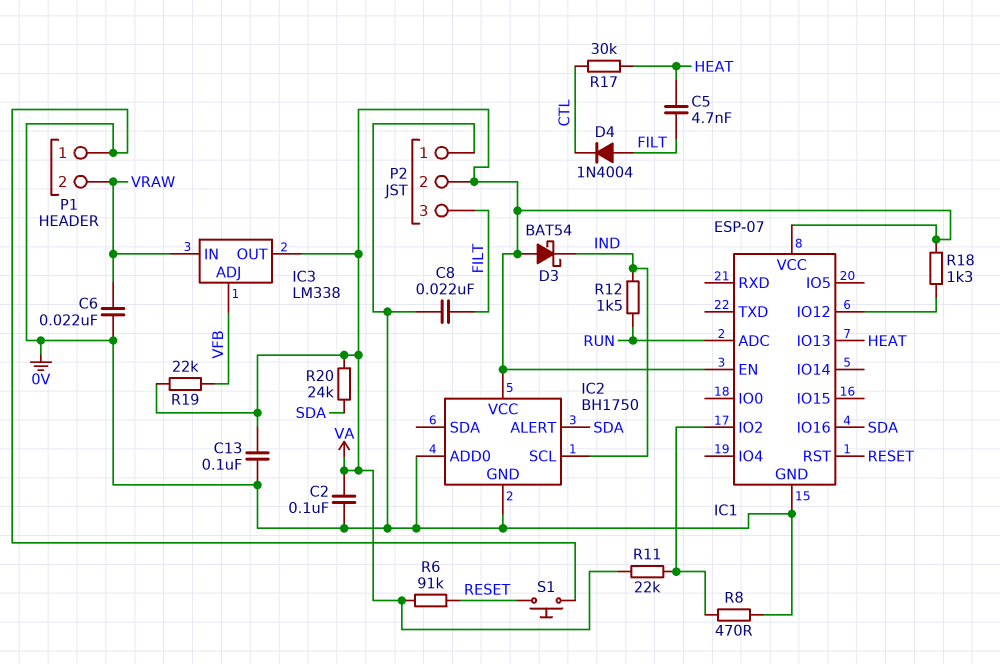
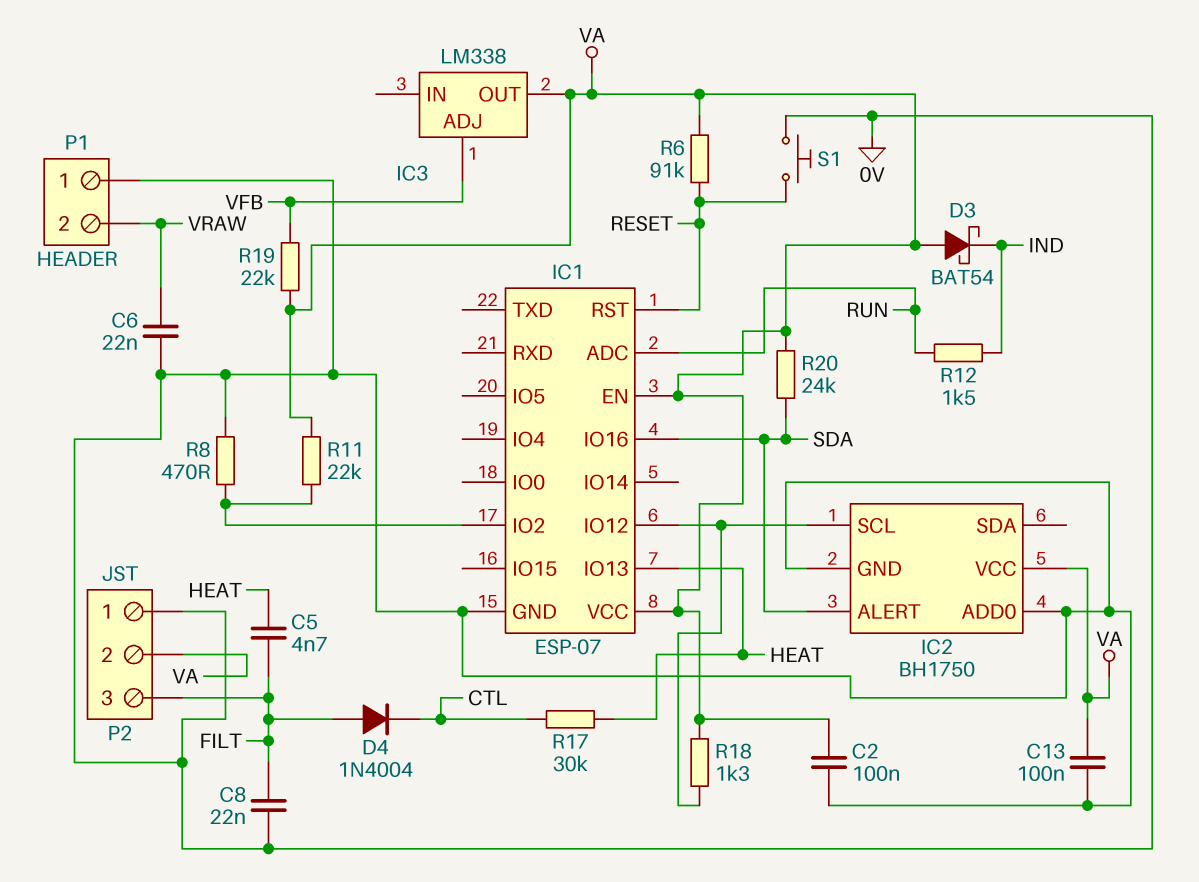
IC2 pin SCL: IND -> IC1/IO12
IC3 pin IN: VRAW -> none

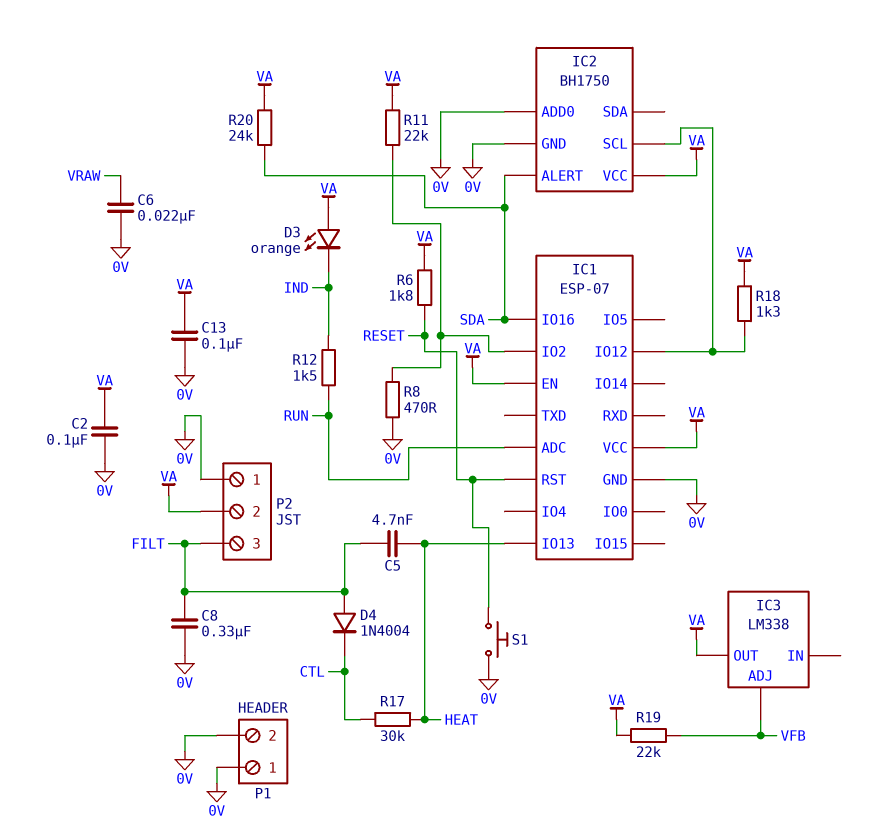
C8: 22nF (0V, FILT) -> 330nF (0V, FILT)
D3: schottky BAT54 (A VA, K IND) -> LED orange (A VA, K IND)
P1 pin 2: VRAW -> 0V
R6: 91k (RESET, VA) -> 1.8k (RESET, VA)

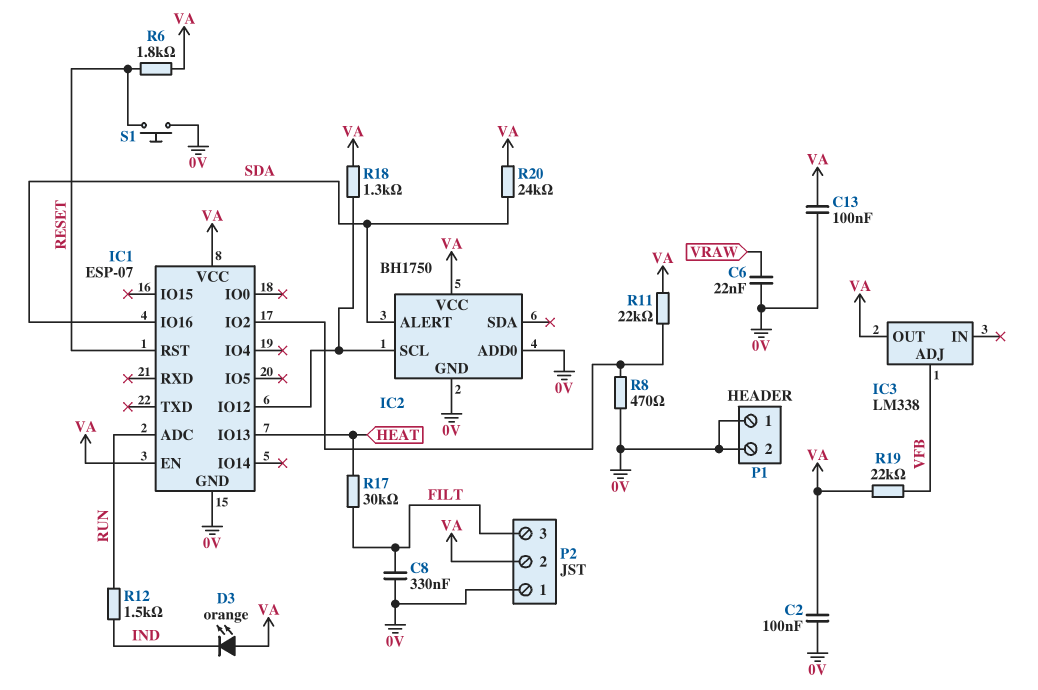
C5: 4.7nF (FILT, HEAT) -> none
D4: diode 1N4004 (A FILT, K CTL) -> none
R17: 30k (CTL, HEAT) -> 30k (FILT, HEAT)

